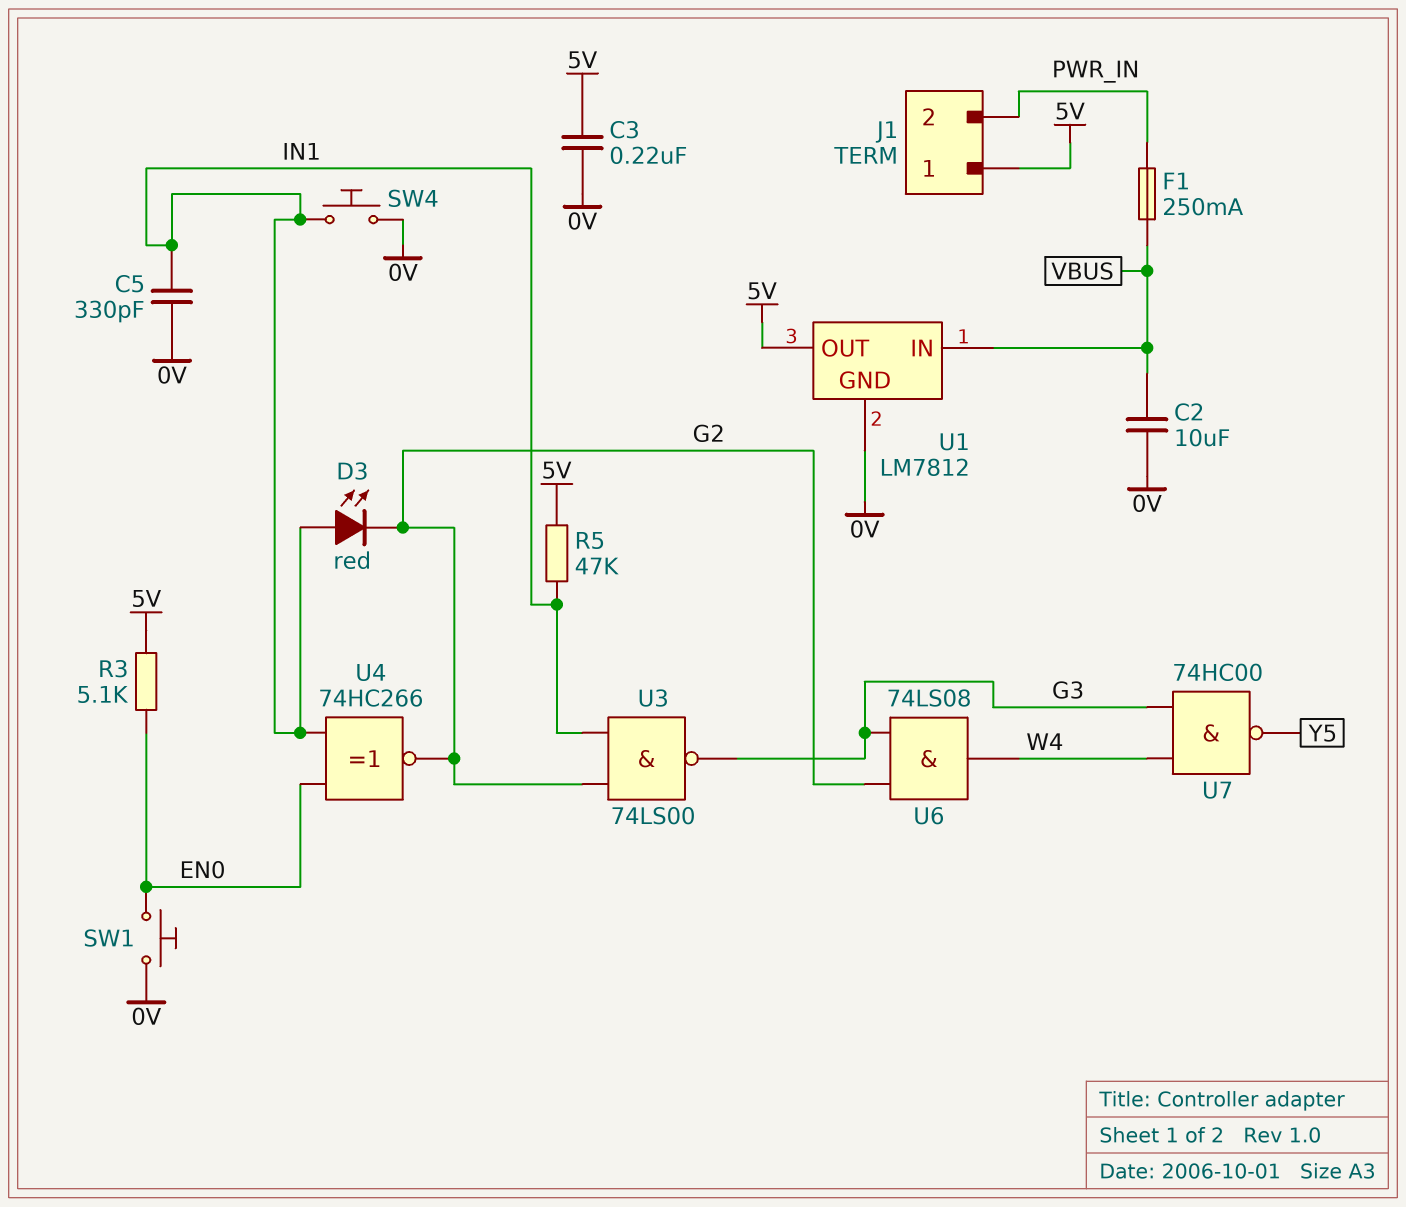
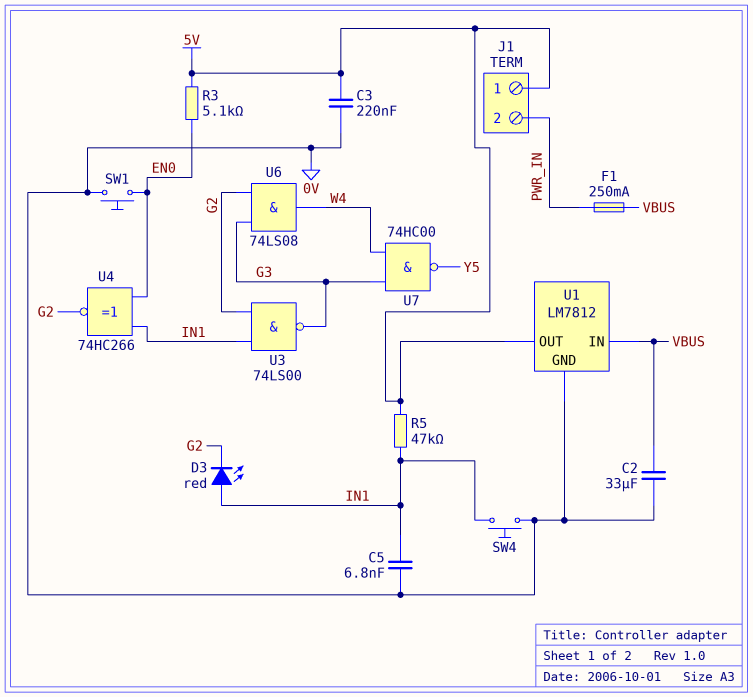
C2: 10uF (0V, VBUS) -> 33uF (0V, VBUS)
C5: 330pF (0V, IN1) -> 6.8nF (0V, IN1)

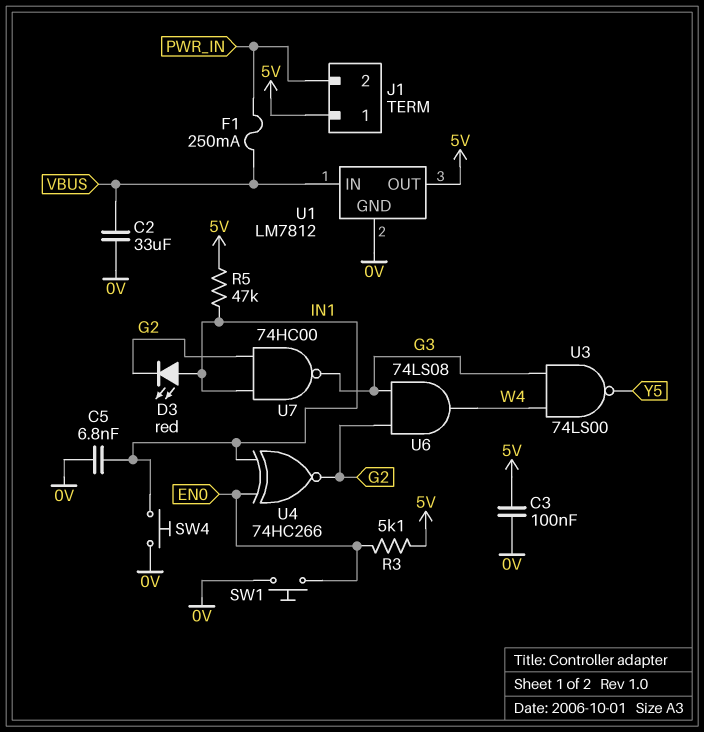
C3: 220nF (0V, 5V) -> 100nF (0V, 5V)
U3: NAND 74LS00 (in G2, in IN1, out G3) -> NAND 74LS00 (in G3, in W4, out Y5)
U7: NAND 74HC00 (in G3, in W4, out Y5) -> NAND 74HC00 (in G2, in IN1, out G3)

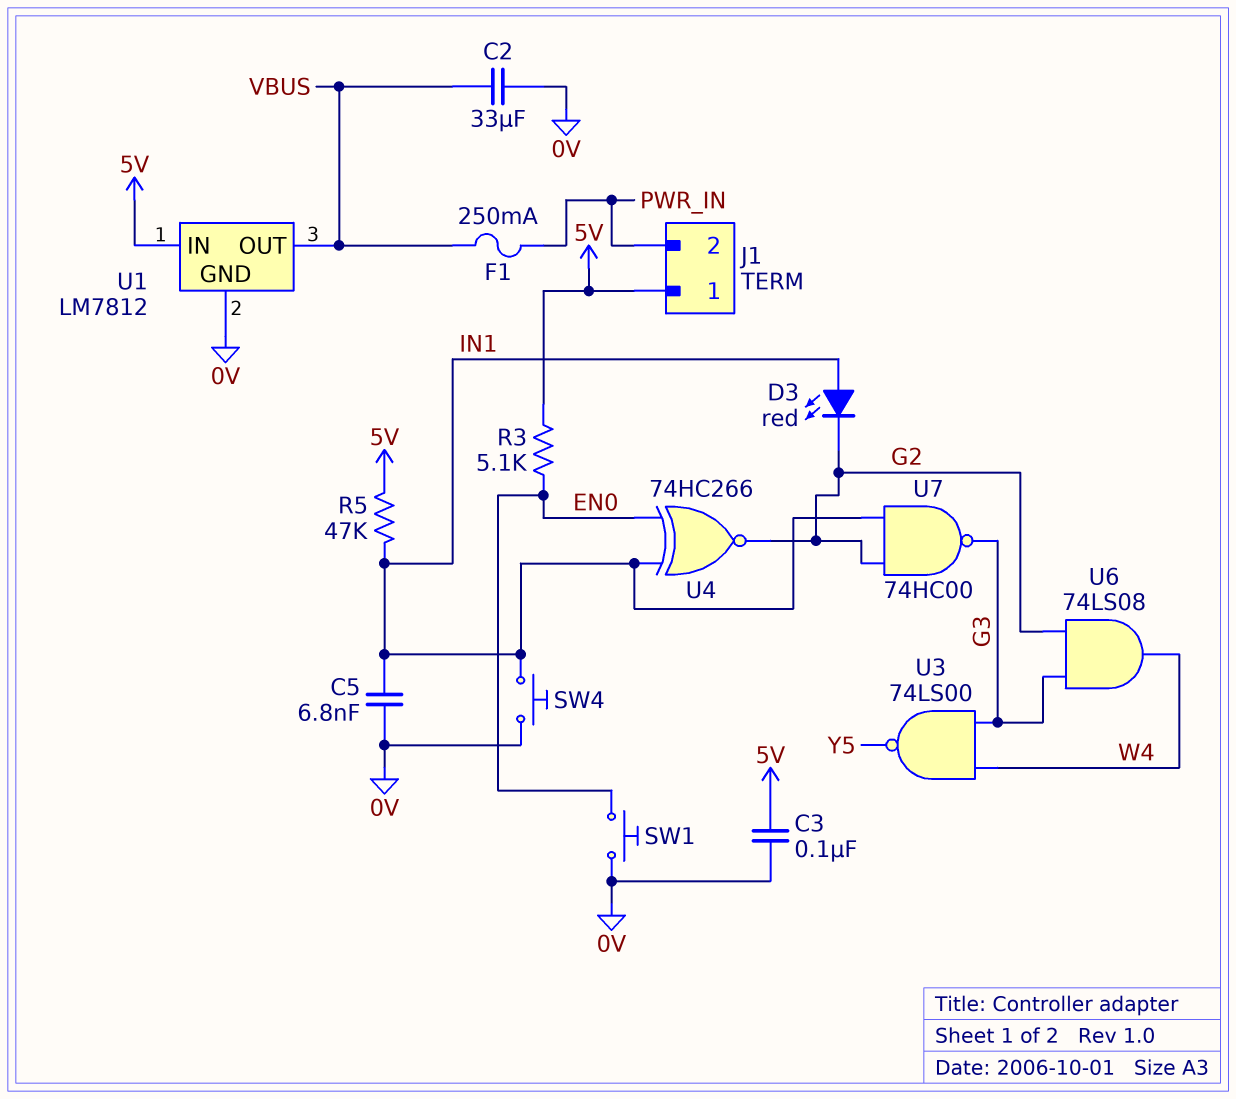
U1 pin IN: VBUS -> 5V
U1 pin OUT: 5V -> VBUS

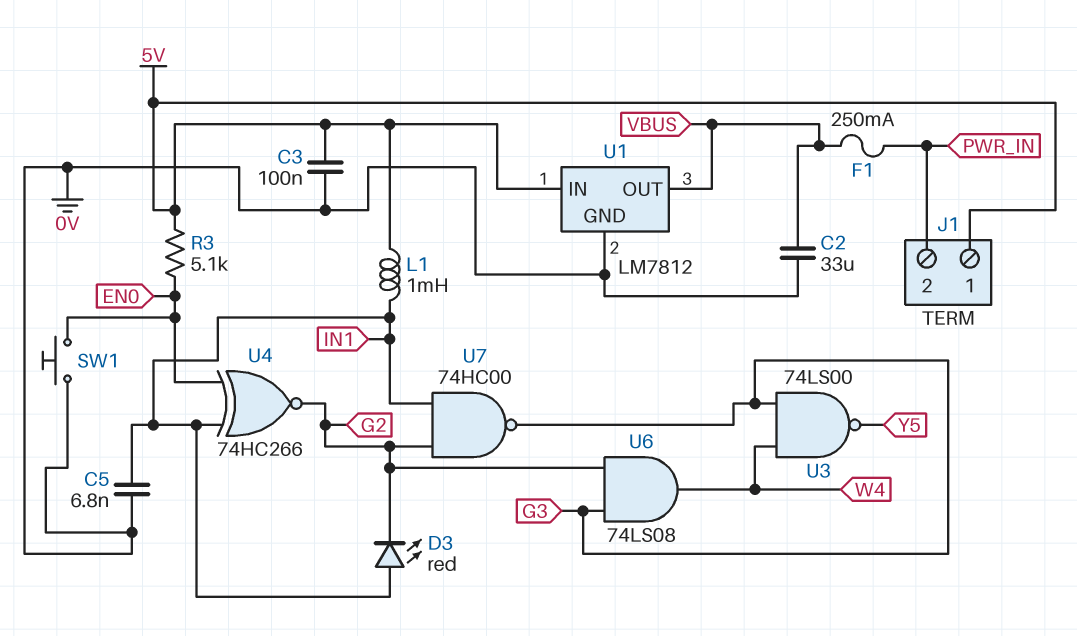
L1: none -> 1mH (5V, IN1)
R5: 47k (5V, IN1) -> none
SW4: button (0V, IN1) -> none

